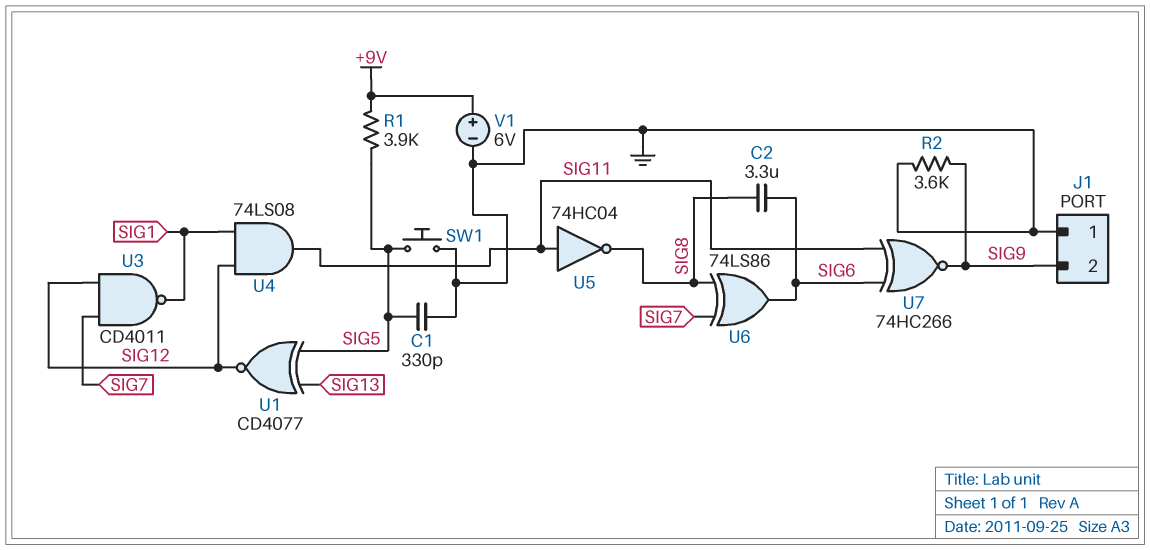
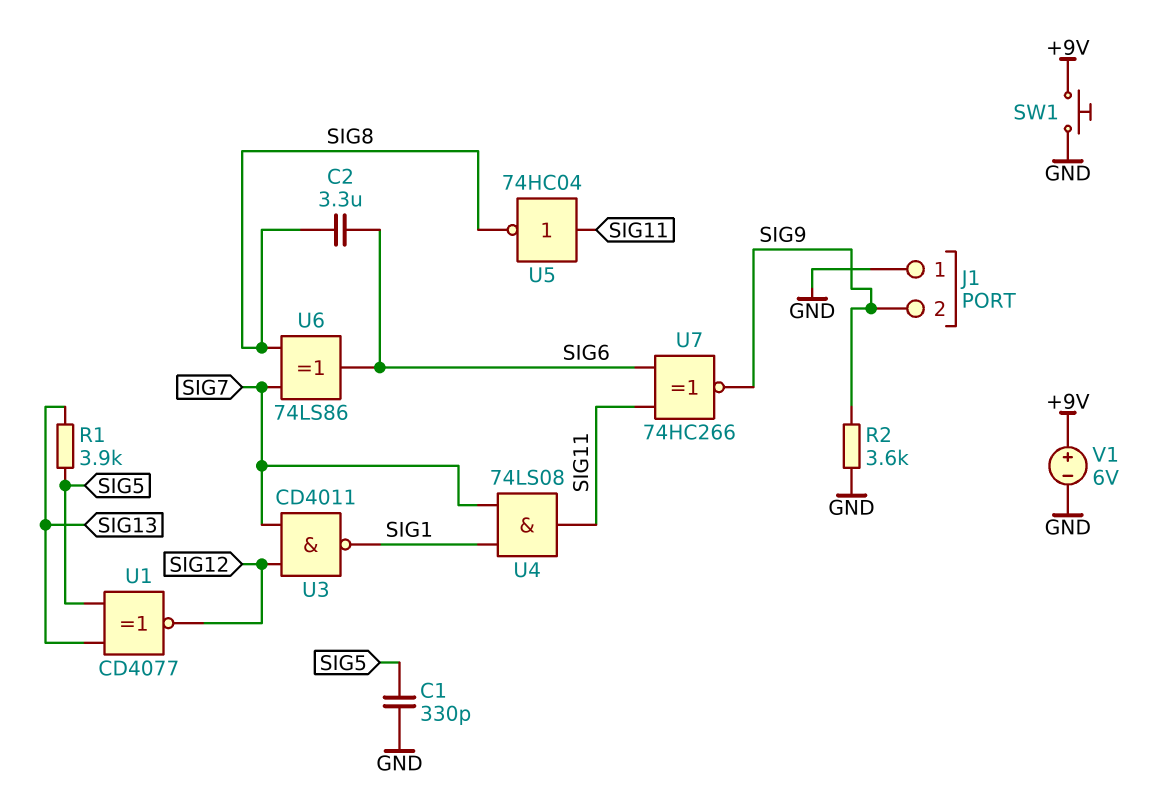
R1: 3.9k (+9V, SIG5) -> 3.9k (SIG5, SIG13)
SW1: button (GND, SIG5) -> button (+9V, GND)
U4: AND 74LS08 (in SIG1, in SIG12, out SIG11) -> AND 74LS08 (in SIG1, in SIG7, out SIG11)

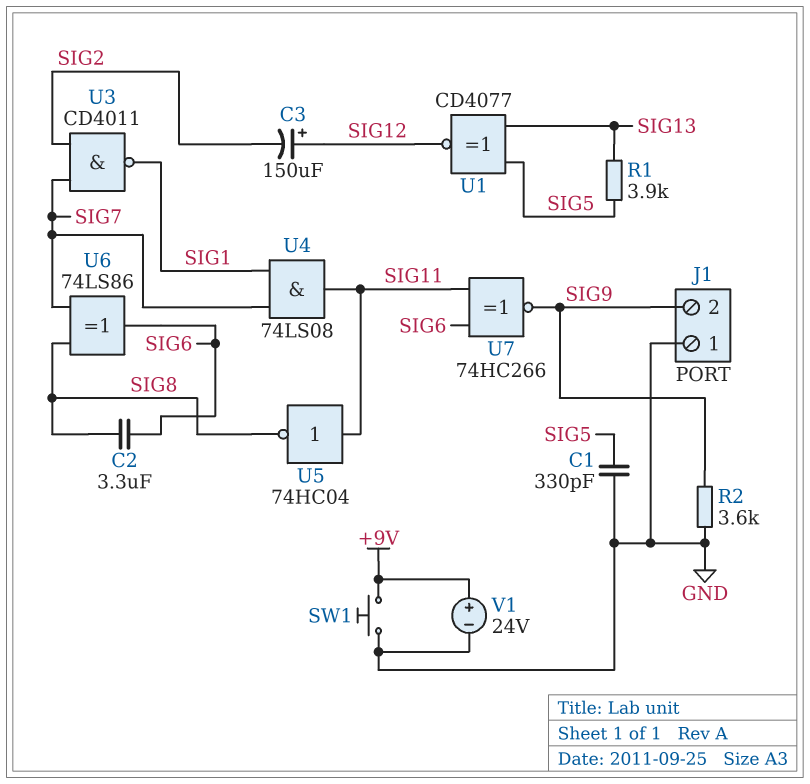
C3: none -> 150uF (plus SIG12, minus SIG2)
U3: NAND CD4011 (in SIG7, in SIG12, out SIG1) -> NAND CD4011 (in SIG2, in SIG7, out SIG1)
V1: 6V (plus +9V, minus GND) -> 24V (plus +9V, minus GND)

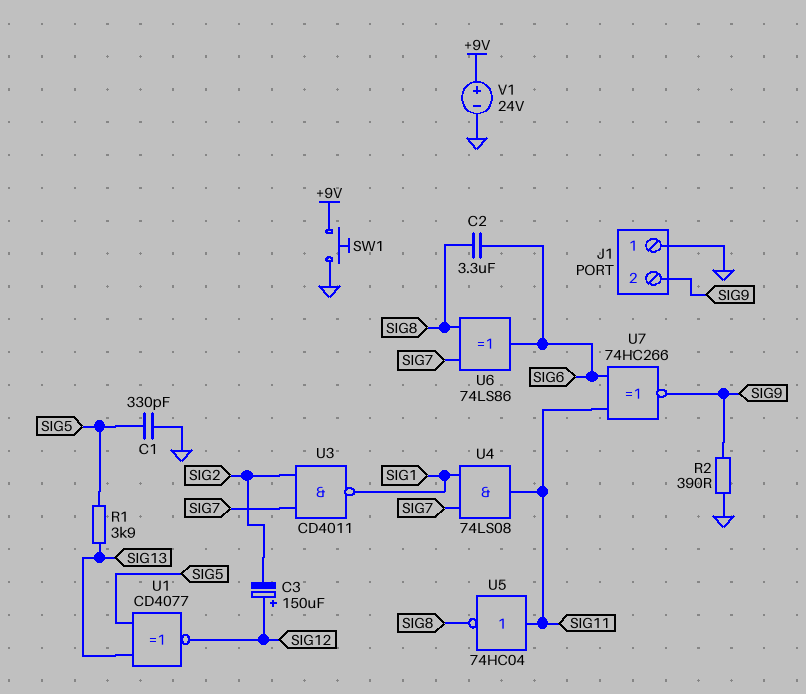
R2: 3.6k (GND, SIG9) -> 390 (GND, SIG9)

